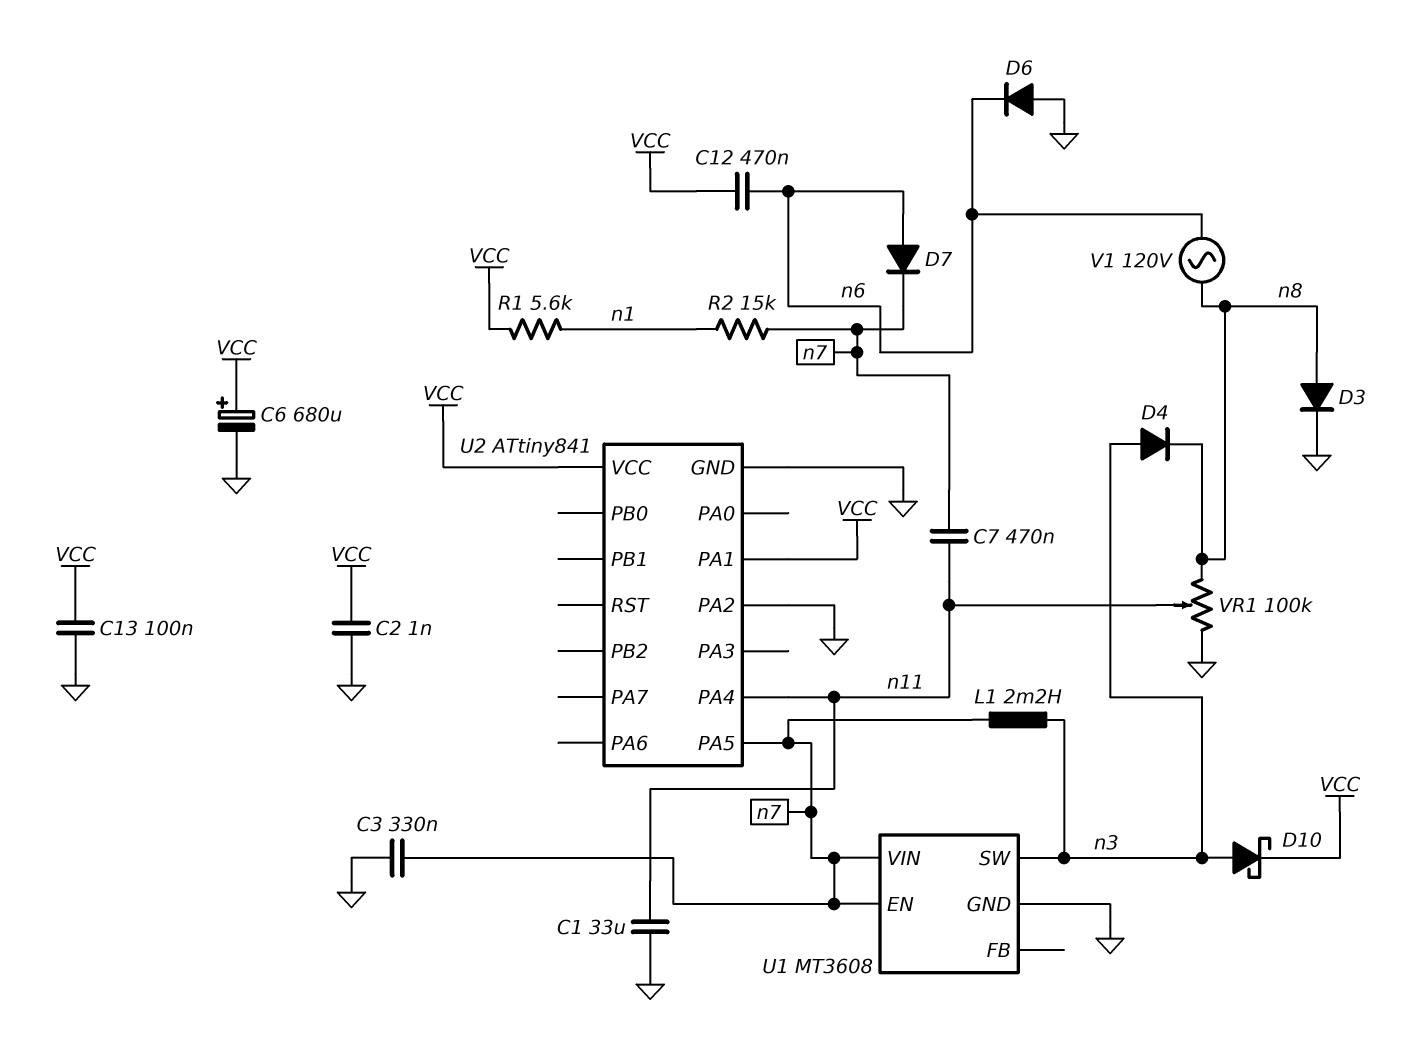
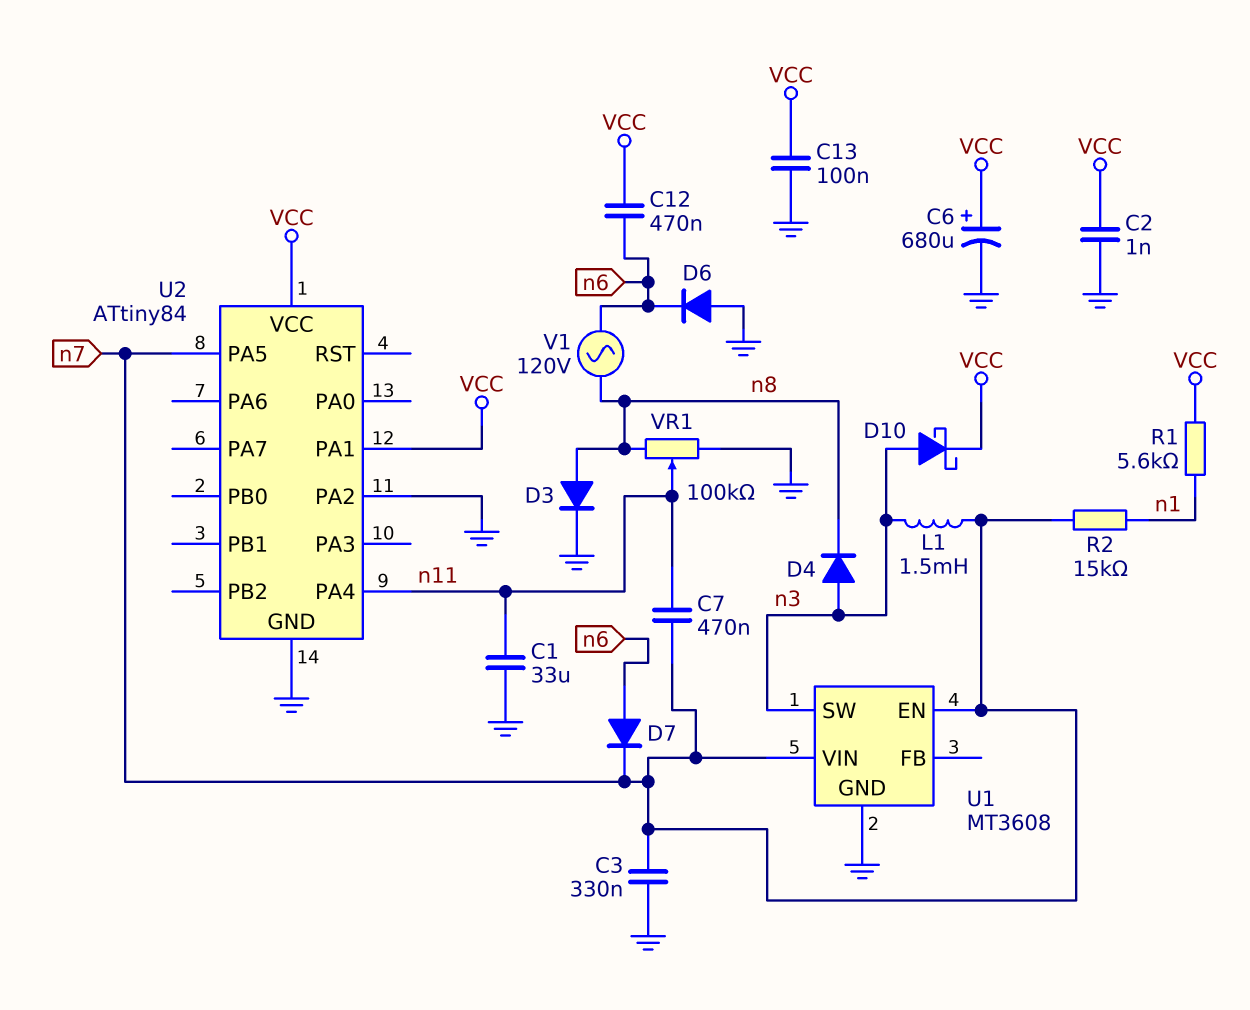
L1: 2.2mH (n3, n7) -> 1.5mH (n3, n7)
U2: ATtiny841 -> ATtiny84

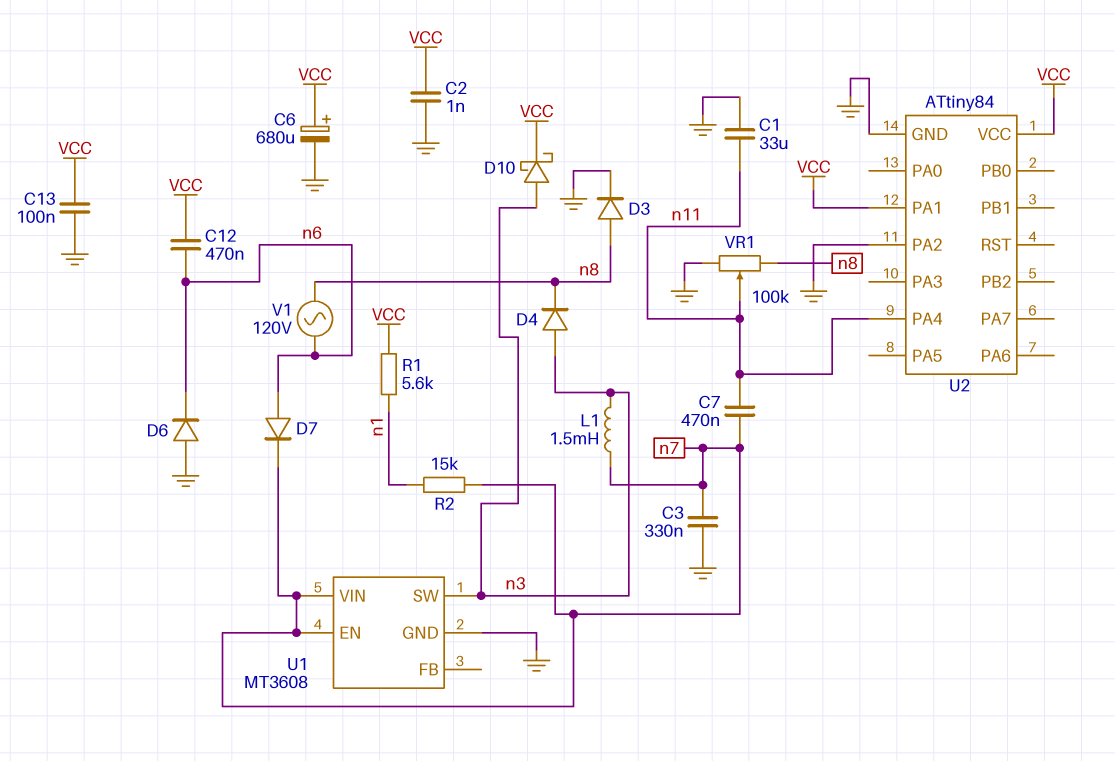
U2 pin PA5: n7 -> none

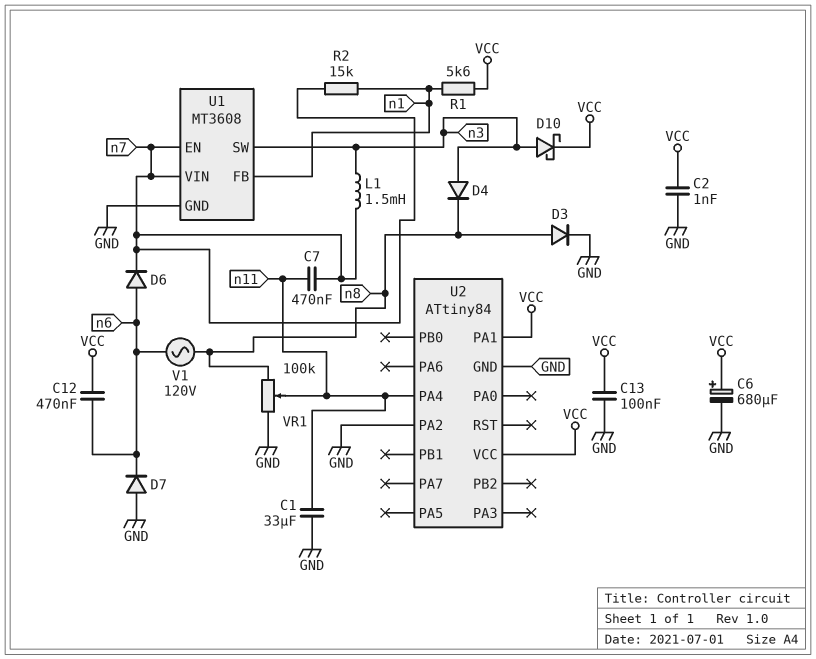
C3: 330nF (GND, n7) -> none
D6: diode (A GND, K n6) -> diode (A n6, K n7)
D7: diode (A n6, K n7) -> diode (A GND, K n6)
U1 pin FB: none -> n1

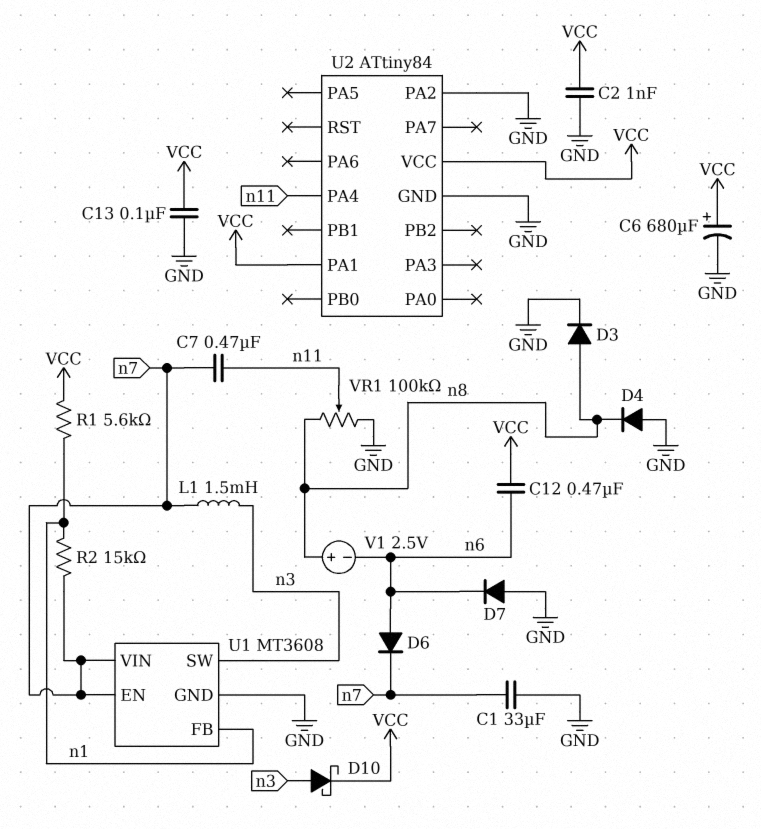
C1: 33uF (GND, n11) -> 33uF (GND, n7)
D4: diode (A n3, K n8) -> diode (A GND, K n8)
V1: AC 120V (n6, n8) -> 2.5V (plus n8, minus n6)

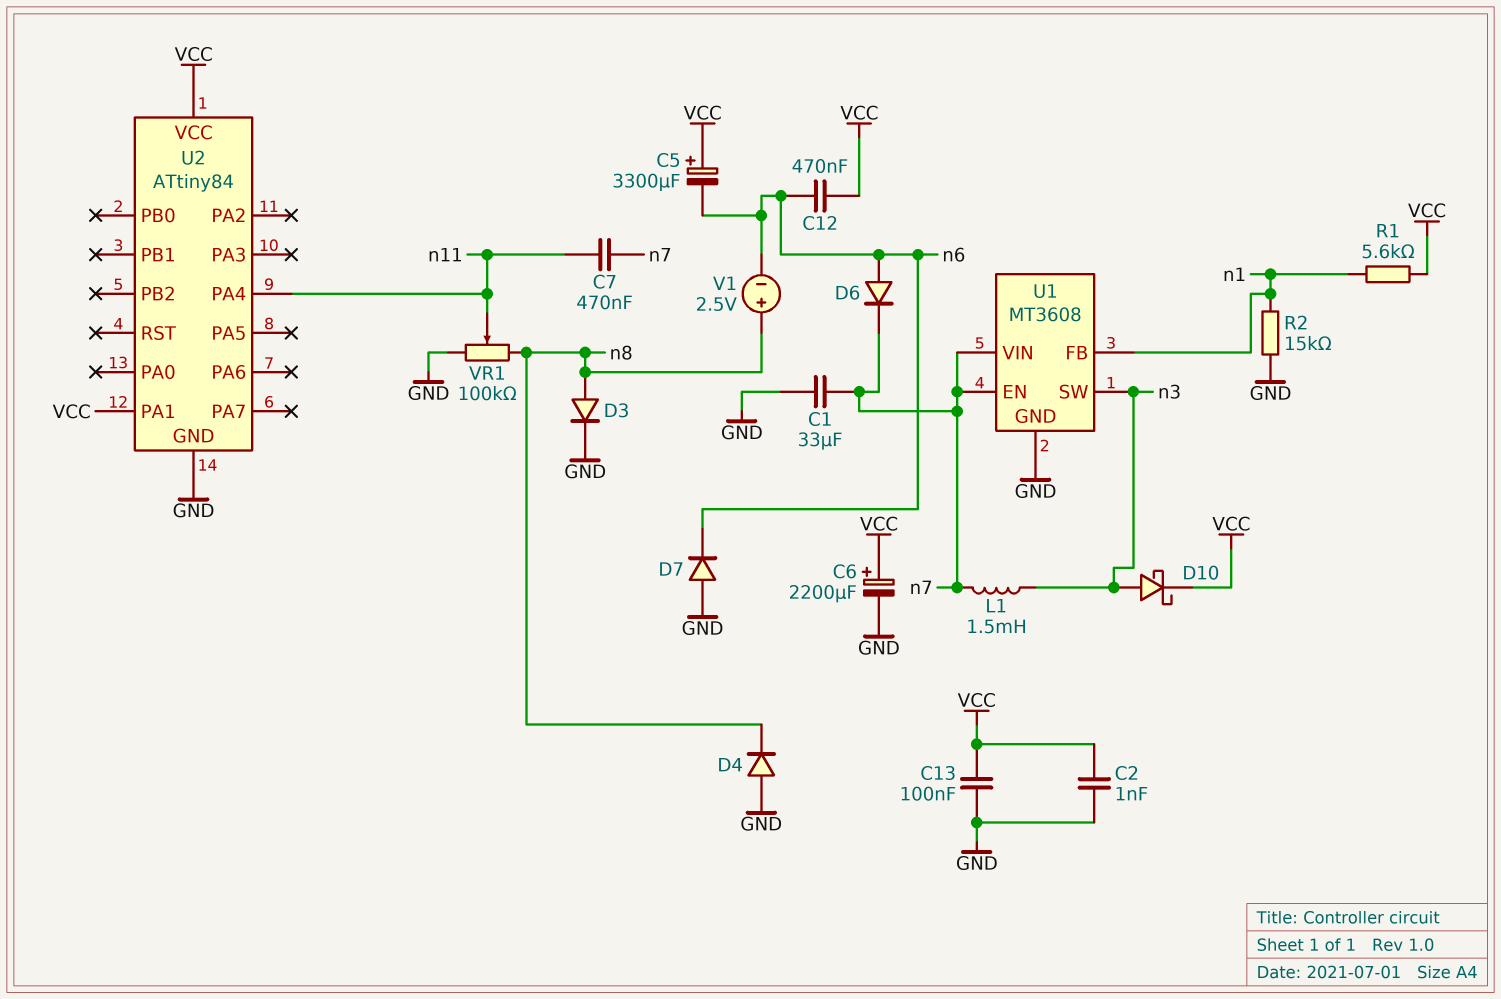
C5: none -> 3300uF (plus VCC, minus n6)
C6: 680uF (plus VCC, minus GND) -> 2200uF (plus VCC, minus GND)
R2: 15k (n1, n7) -> 15k (GND, n1)
U2 pin PA2: GND -> none

